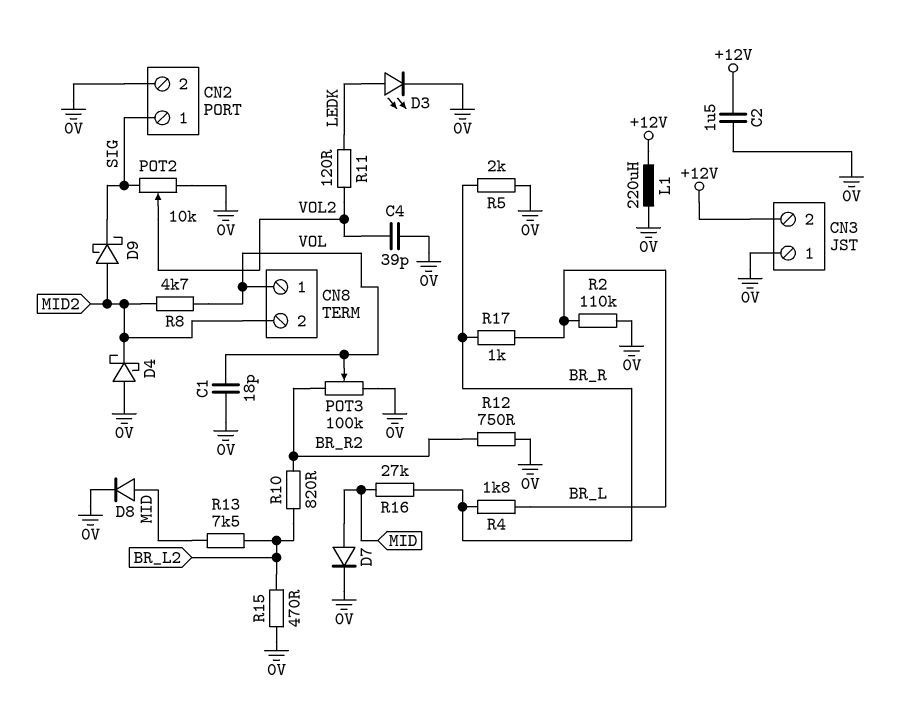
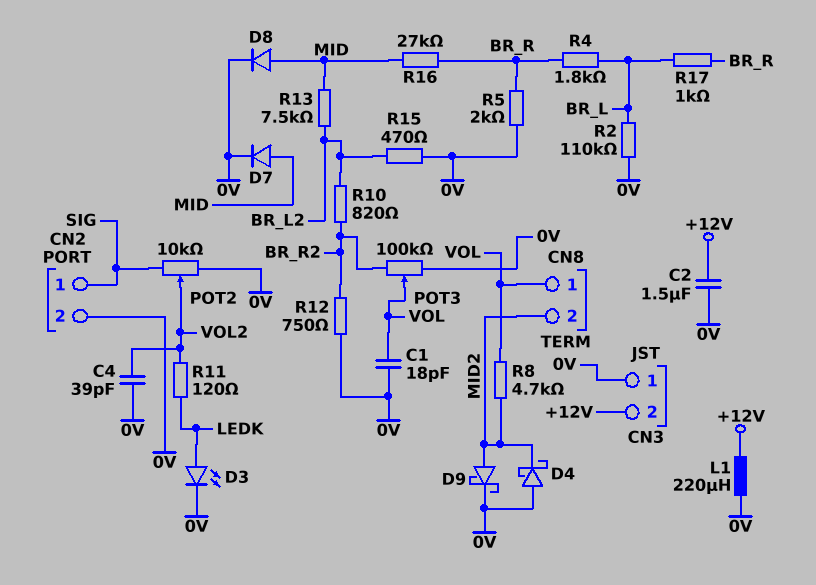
D9: schottky (A MID2, K SIG) -> schottky (A MID2, K 0V)

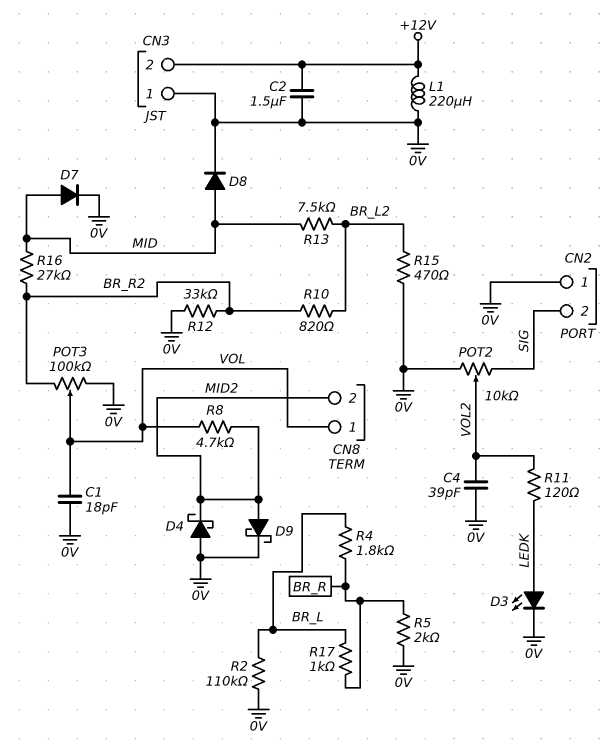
CN2 pin 1: SIG -> 0V
CN2 pin 2: 0V -> SIG
R12: 750 (0V, BR_R2) -> 33k (0V, BR_R2)
R16: 27k (BR_R, MID) -> 27k (BR_R2, MID)

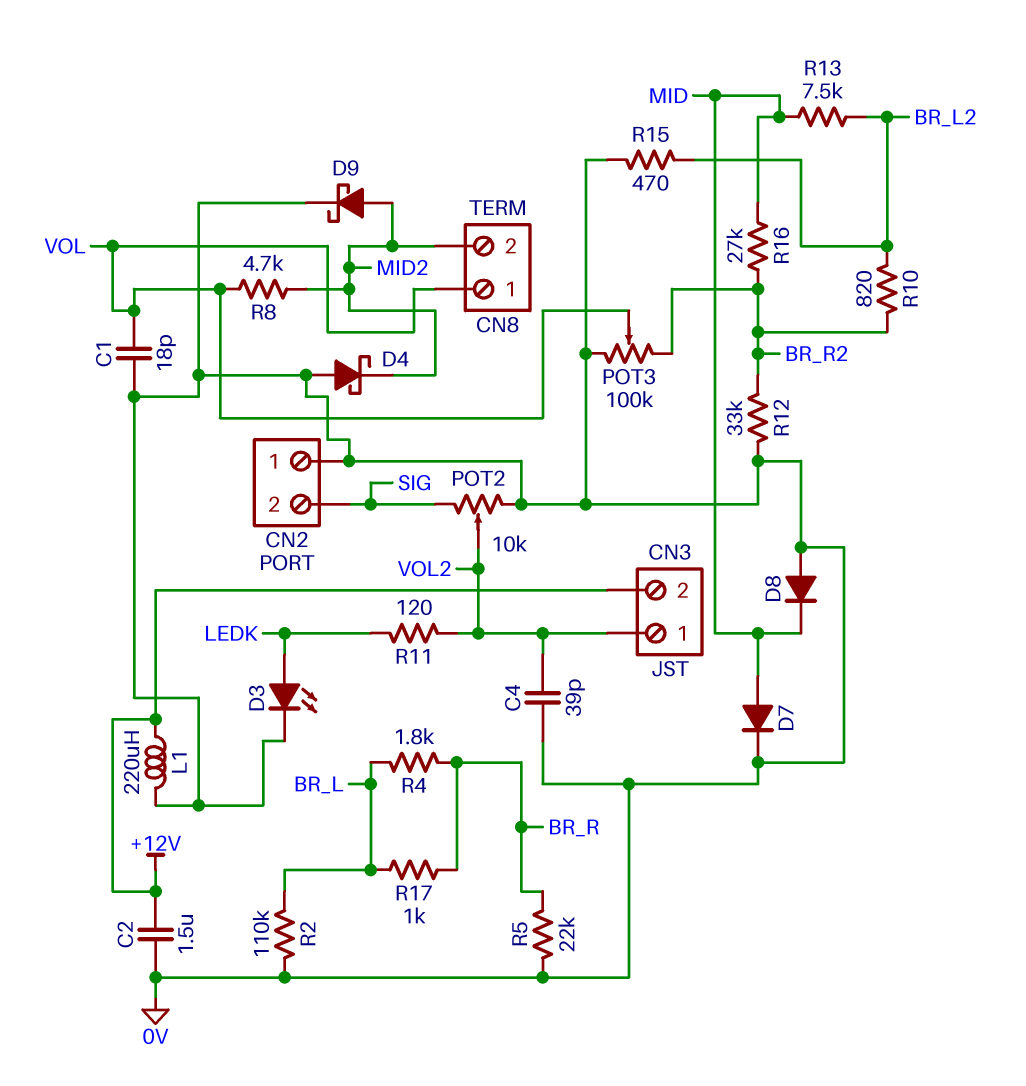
CN3 pin 1: 0V -> VOL2
D8: diode (A MID, K 0V) -> diode (A 0V, K MID)
R5: 2k (0V, BR_R) -> 22k (0V, BR_R)

